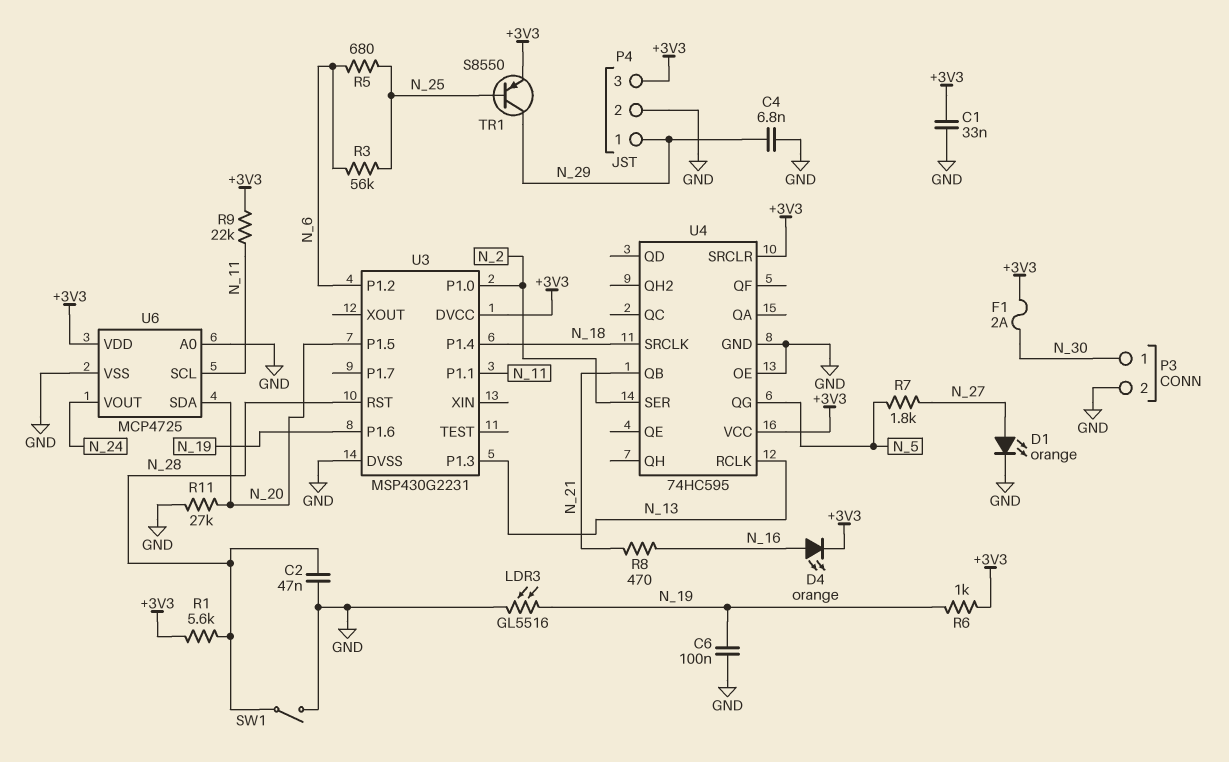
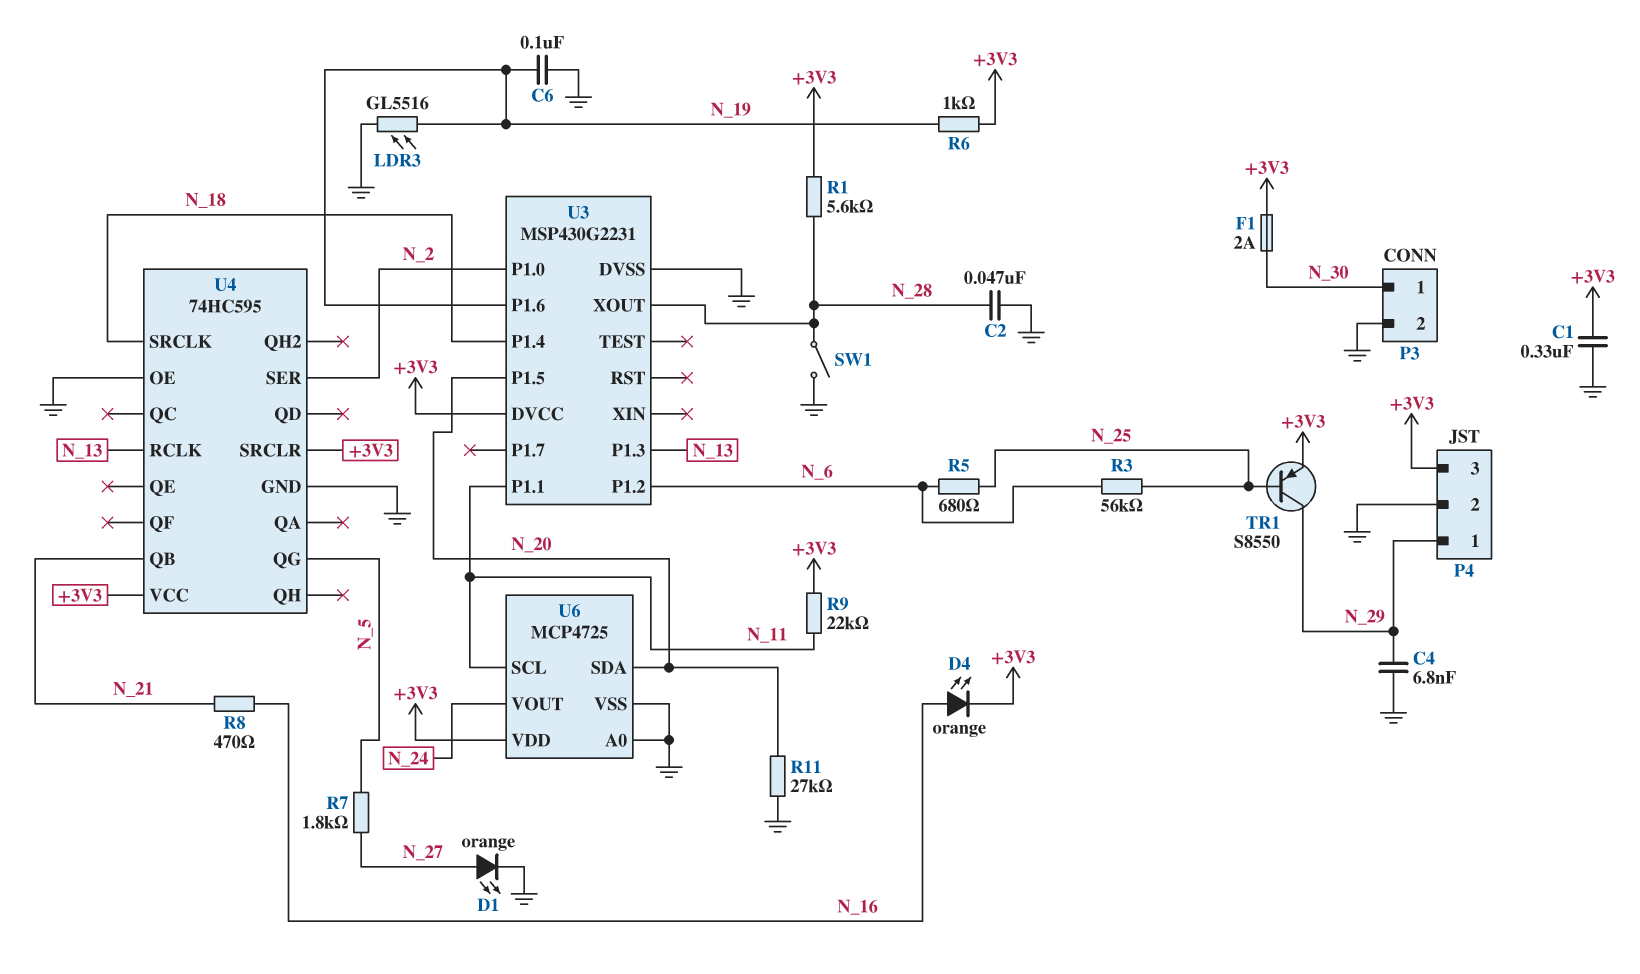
C1: 33nF (+3V3, GND) -> 330nF (+3V3, GND)
U3 pin RST: N_28 -> none
U3 pin XOUT: none -> N_28

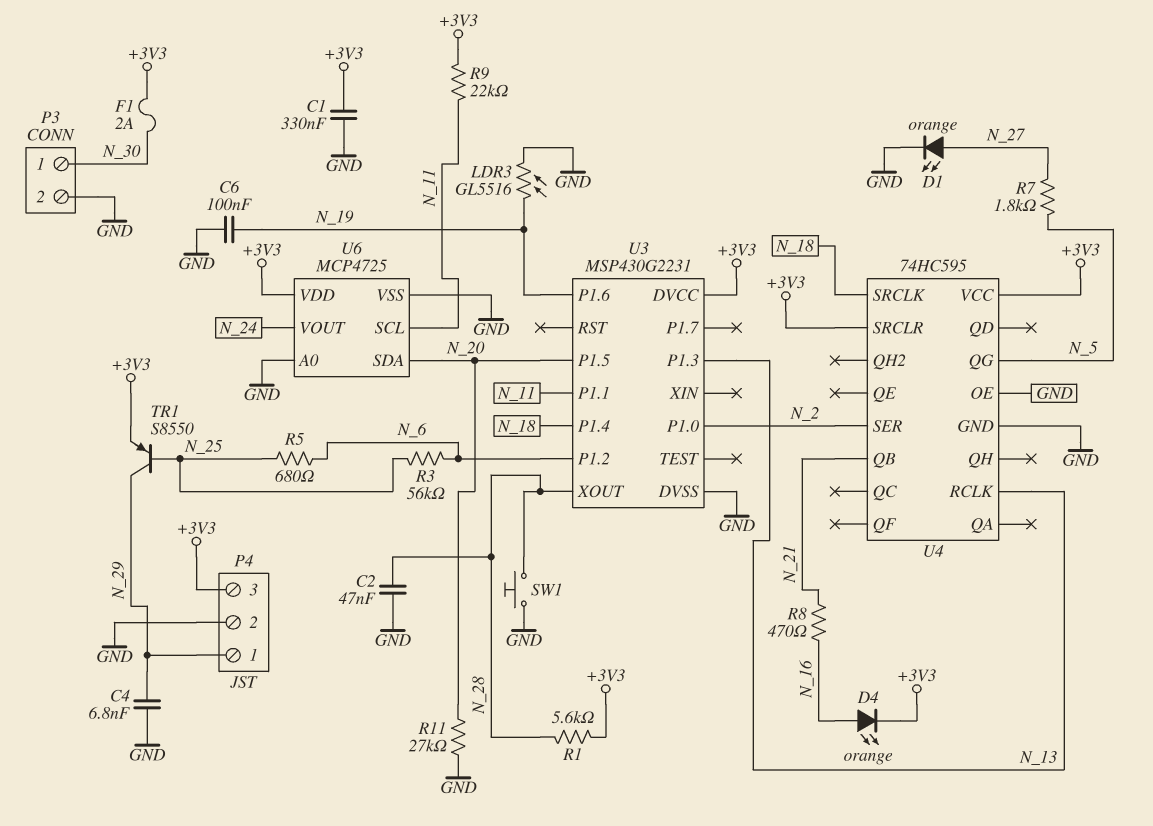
R6: 1k (+3V3, N_19) -> none
SW1: switch (GND, N_28) -> button (GND, N_28)

